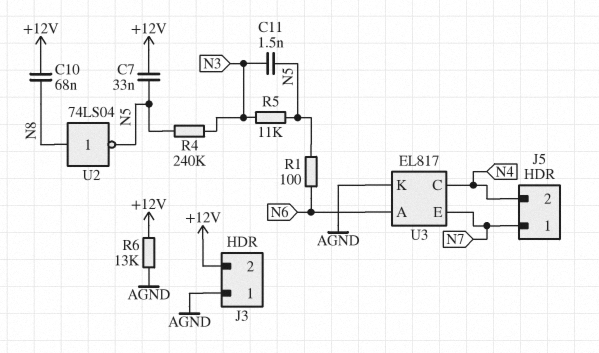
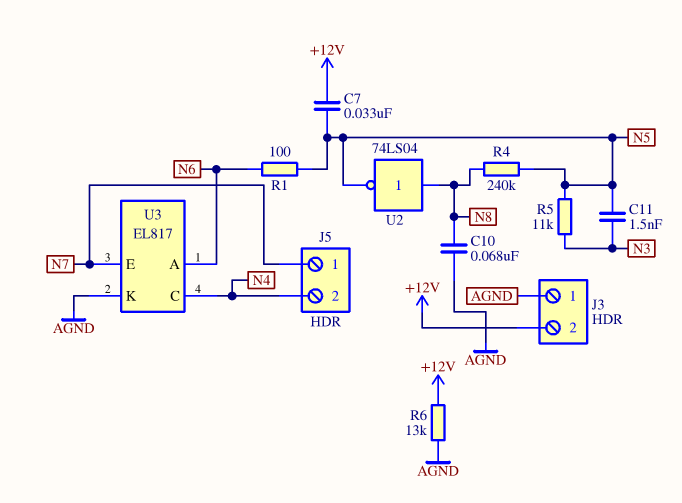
C10: 68nF (+12V, N8) -> 68nF (AGND, N8)
R4: 240k (N3, N5) -> 240k (N5, N8)

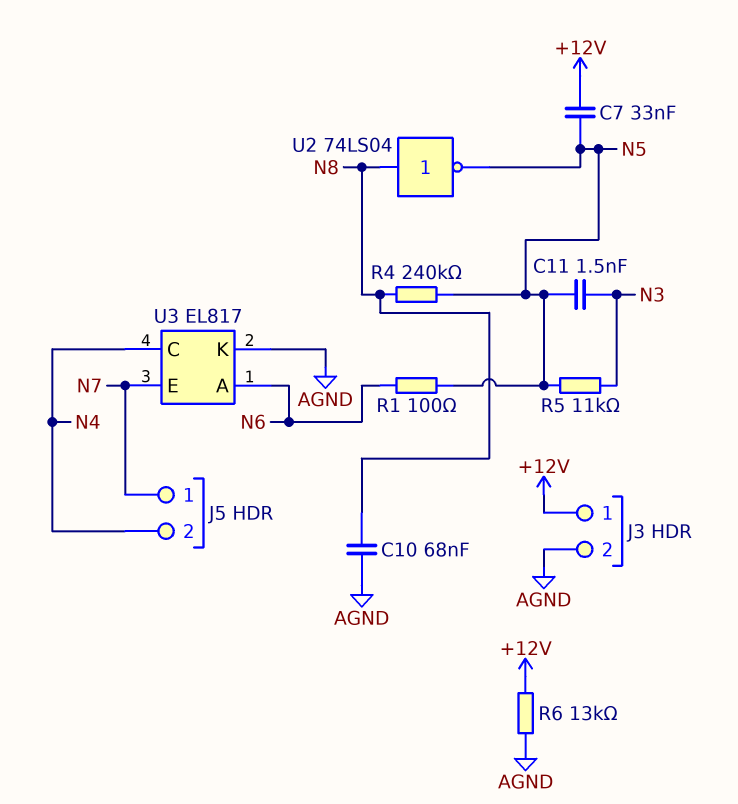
J3 pin 1: AGND -> +12V
J3 pin 2: +12V -> AGND

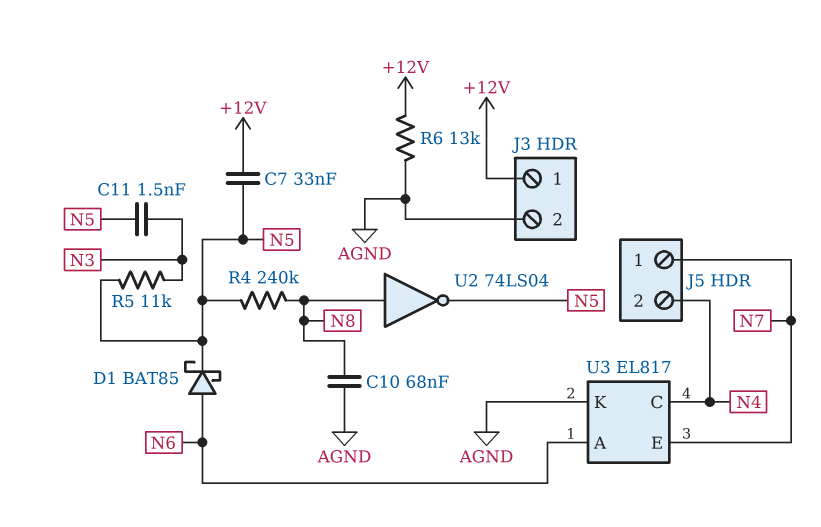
D1: none -> schottky BAT85 (A N6, K N5)
R1: 100 (N5, N6) -> none

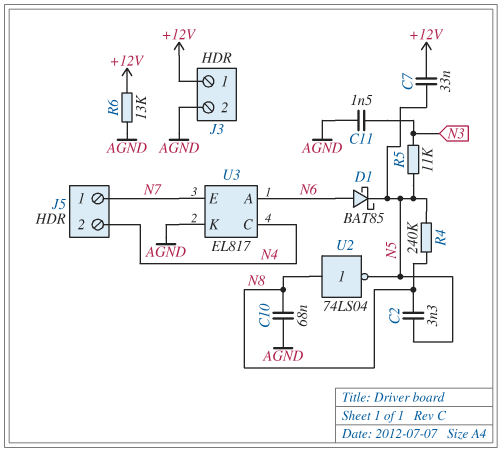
C2: none -> 3.3nF (N5, N8)
C11: 1.5nF (N3, N5) -> 1.5nF (AGND, N3)

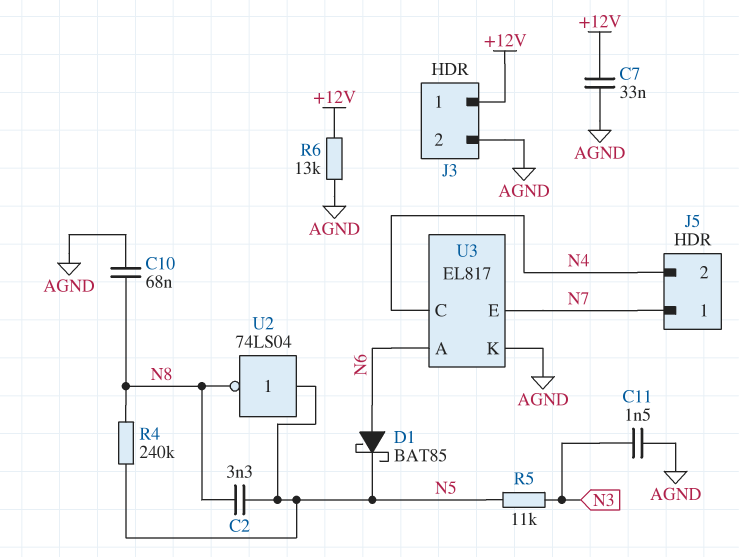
C7: 33nF (+12V, N5) -> 33nF (+12V, AGND)
U2: NOT 74LS04 (in N8, out N5) -> NOT 74LS04 (in N5, out N8)

